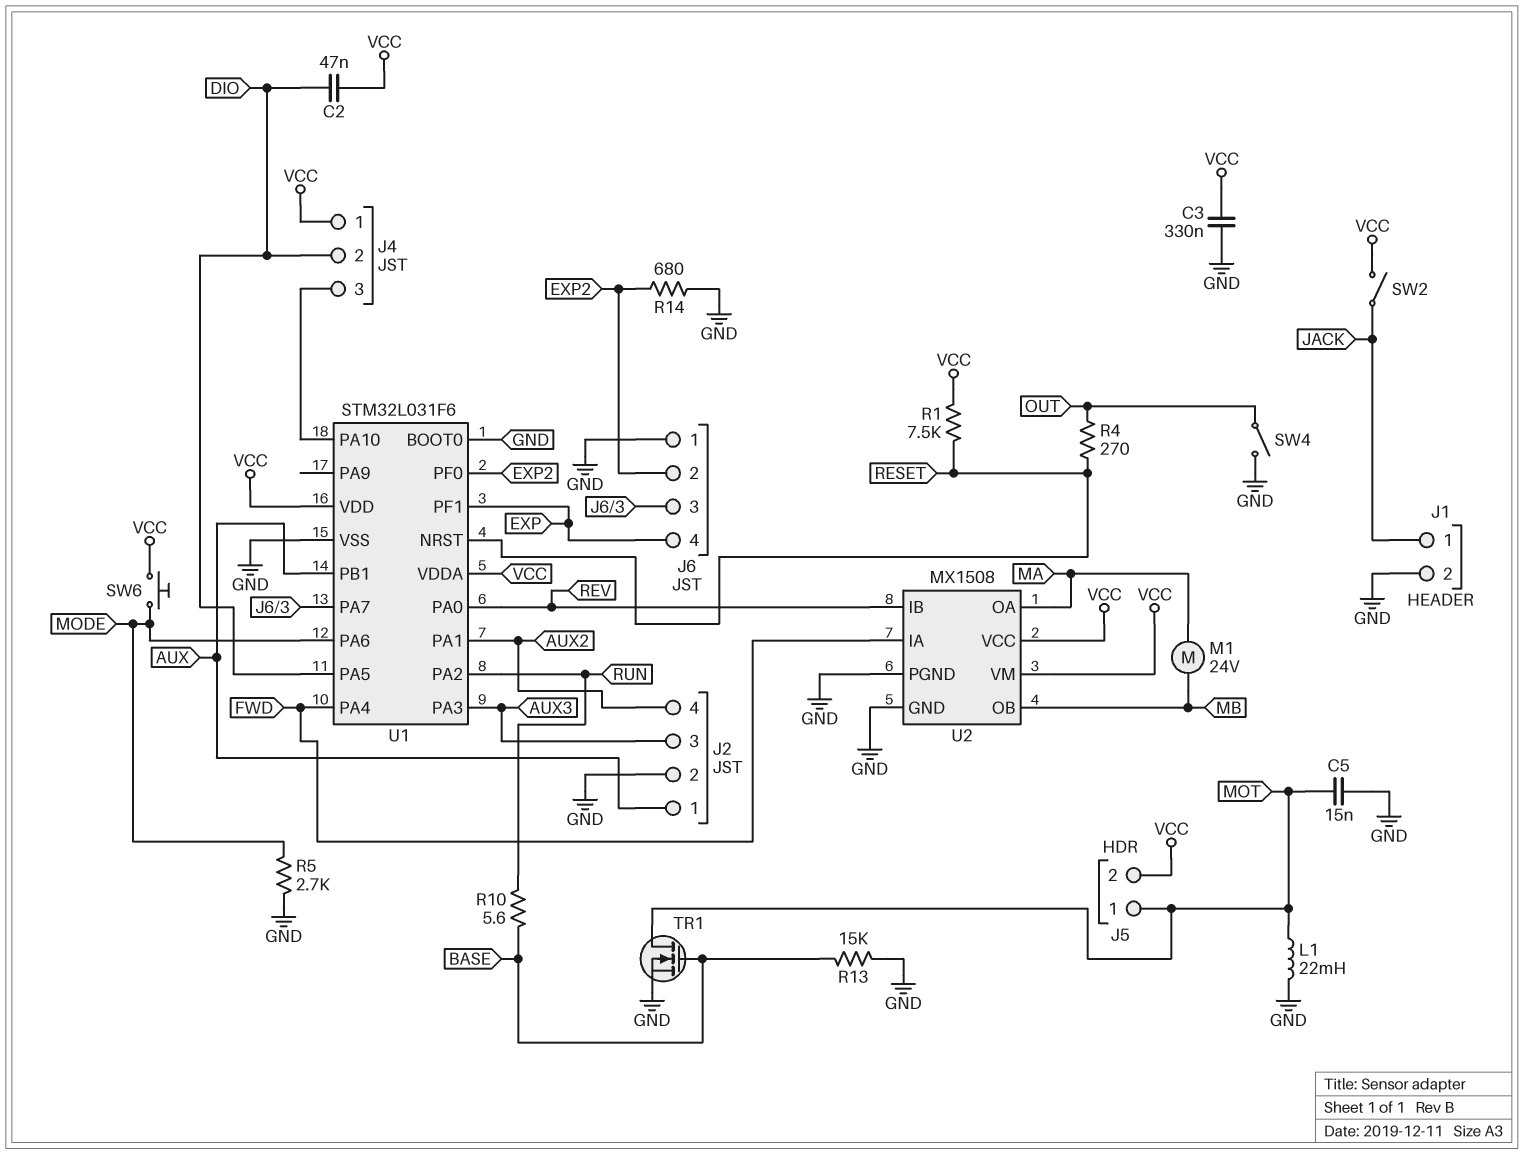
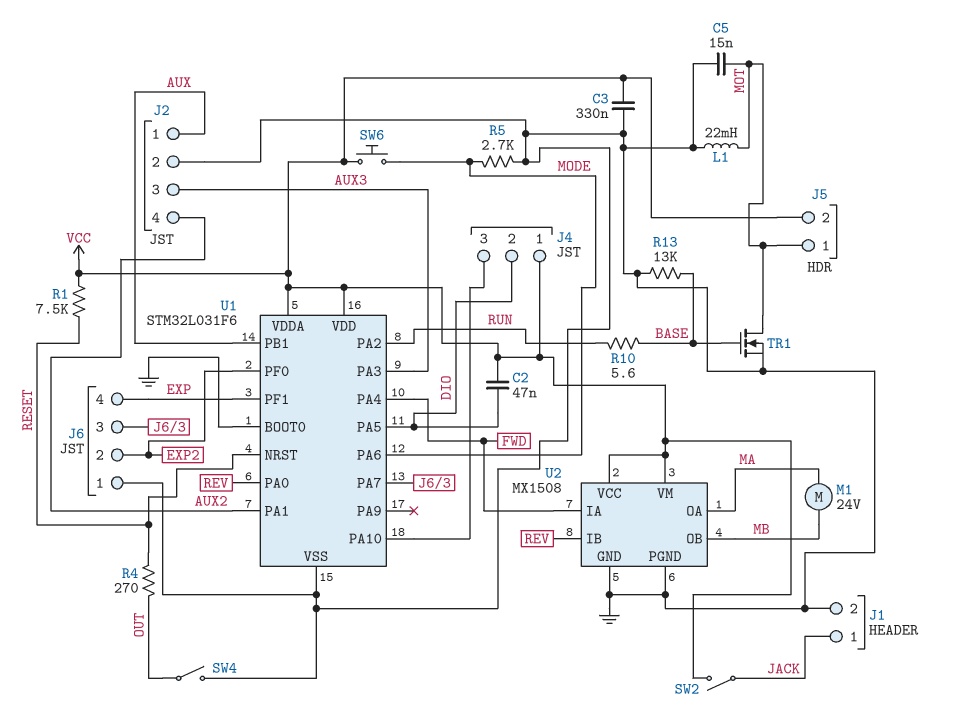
R13: 15k (BASE, GND) -> 13k (BASE, GND)
R14: 680 (EXP2, GND) -> none

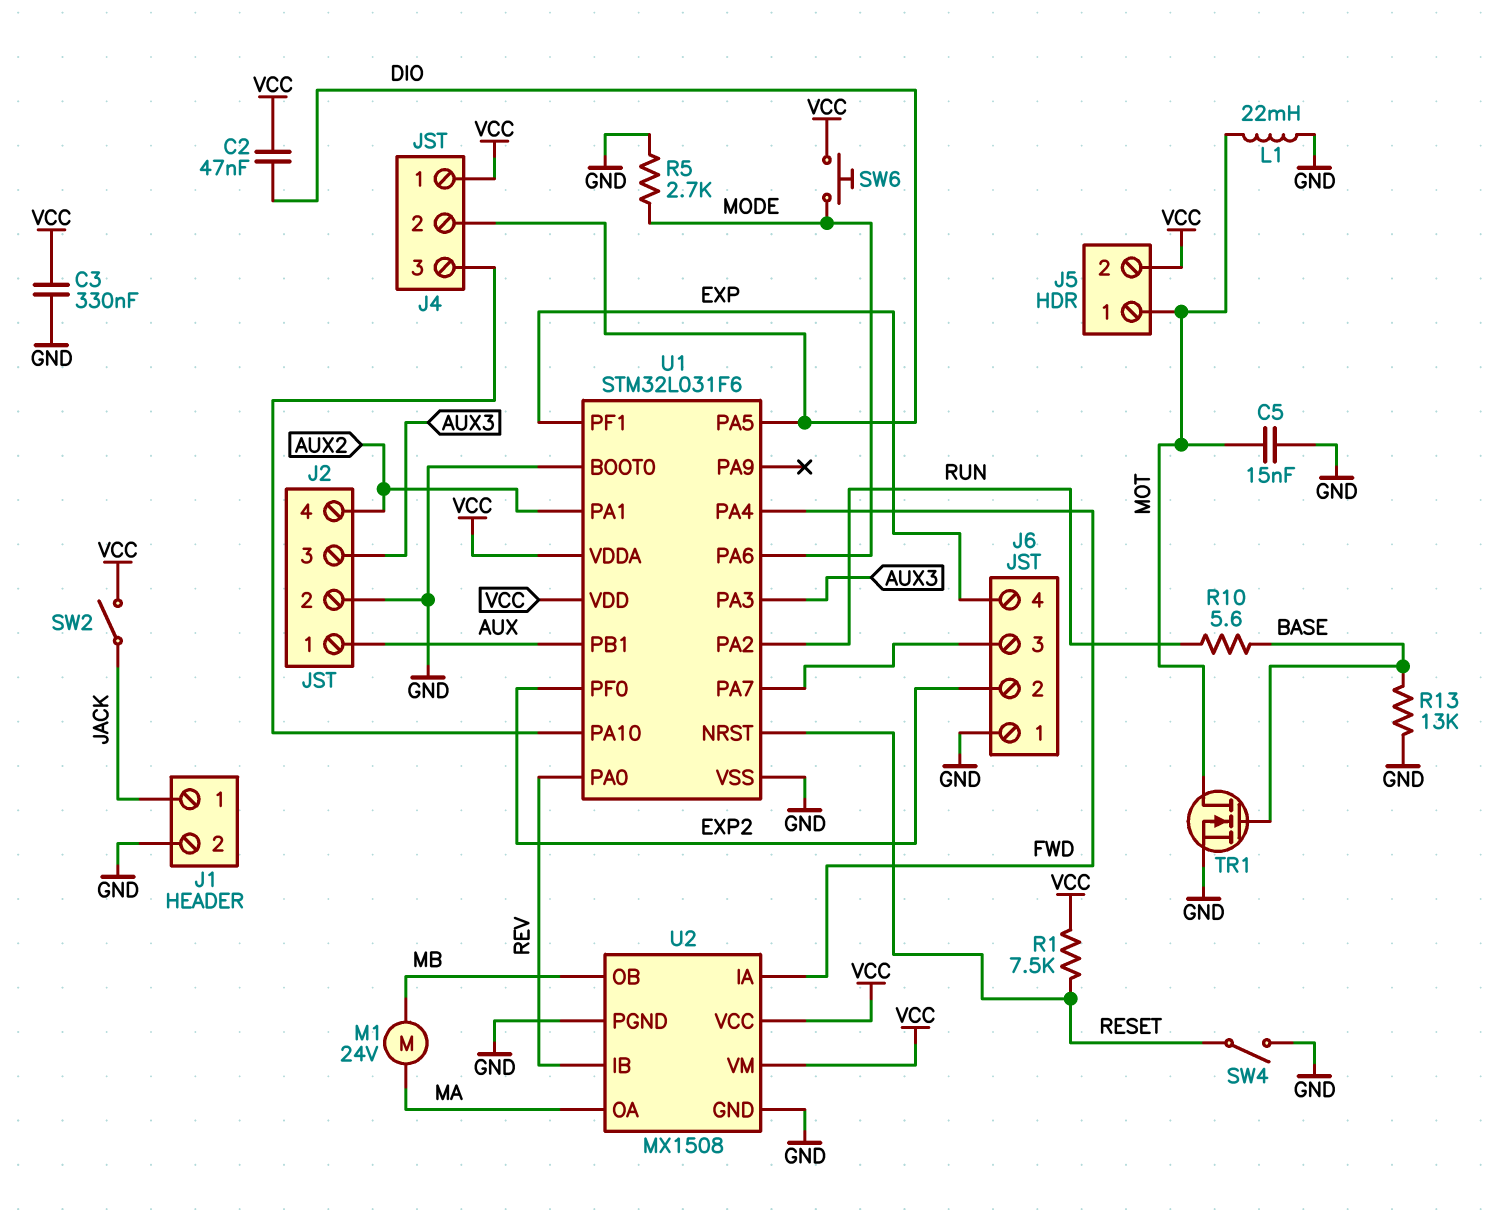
R4: 270 (OUT, RESET) -> none
SW4: switch (GND, OUT) -> switch (GND, RESET)

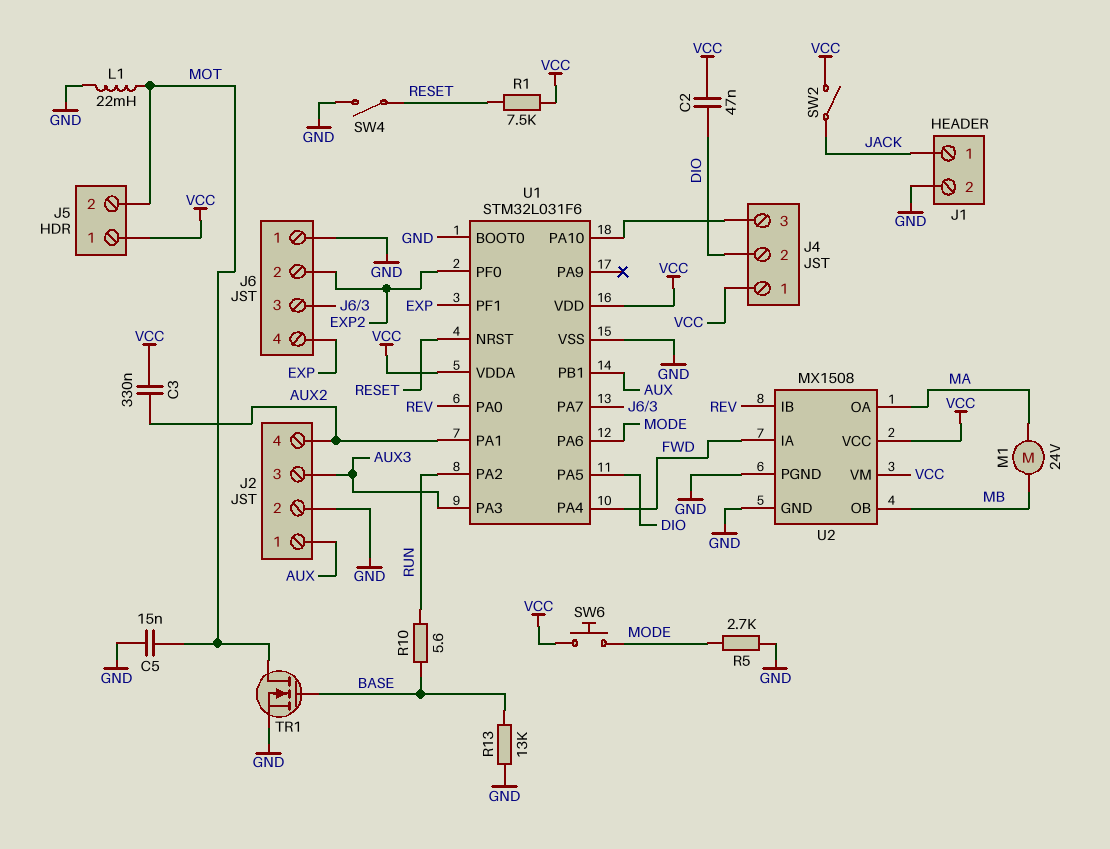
C3: 330nF (GND, VCC) -> 330nF (AUX2, VCC)
J5 pin 1: MOT -> VCC
J5 pin 2: VCC -> MOT

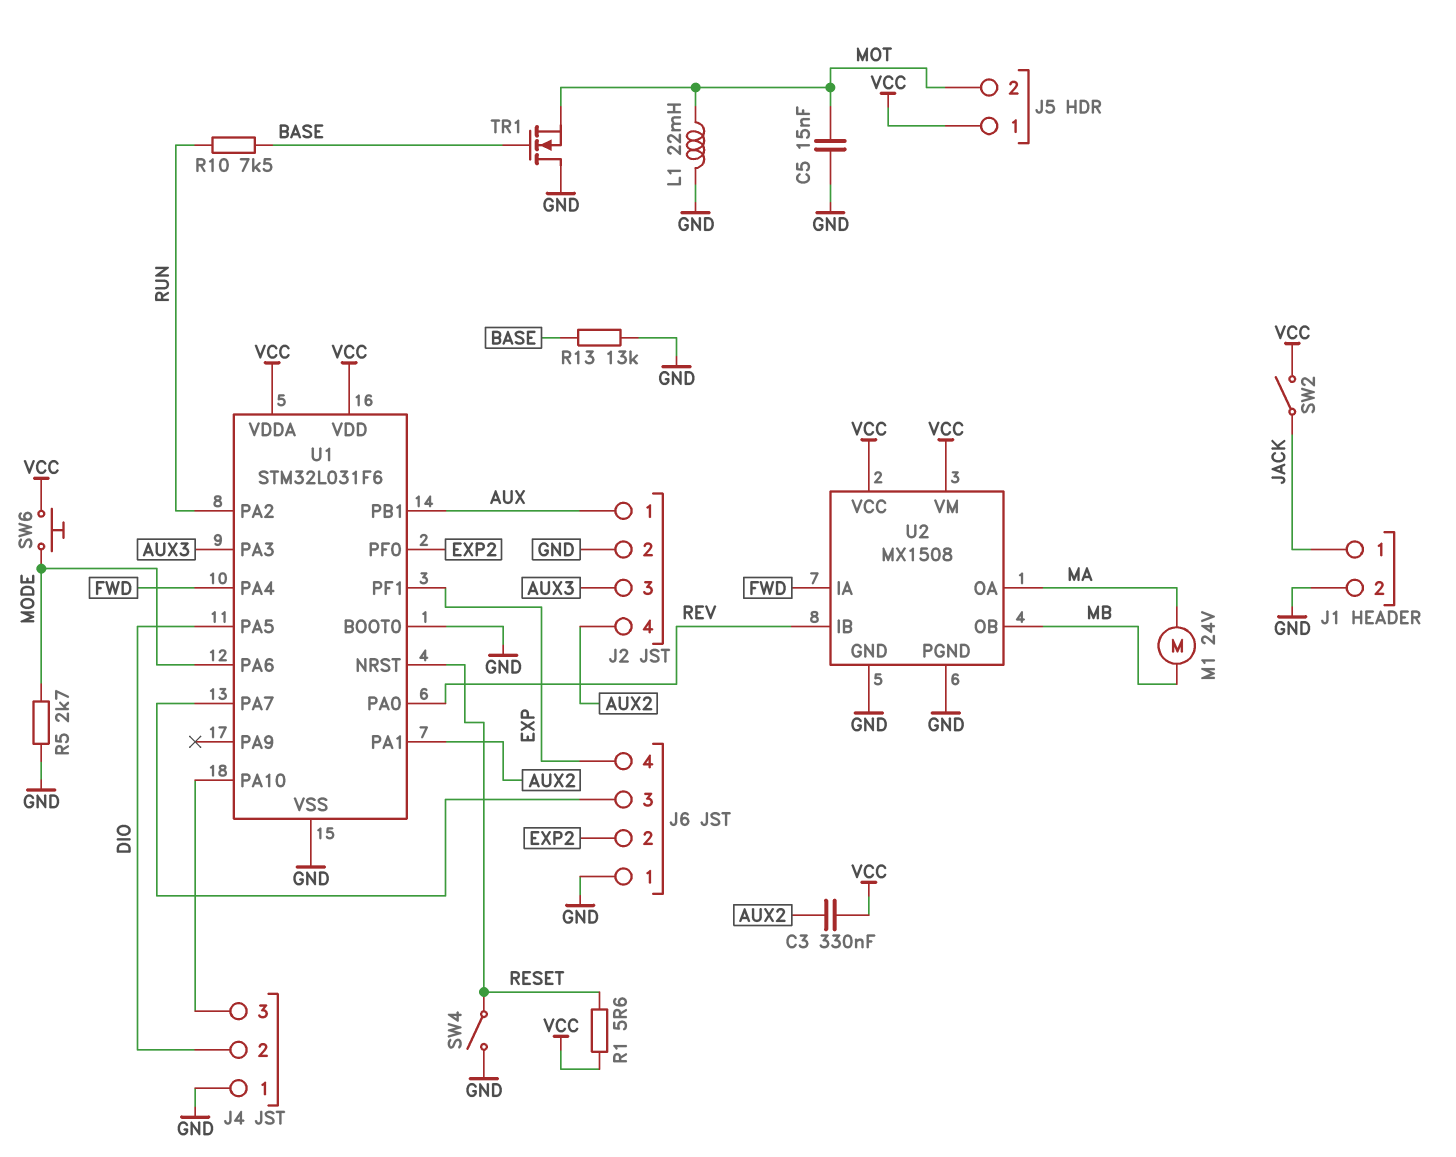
C2: 47nF (DIO, VCC) -> none
J4 pin 1: VCC -> GND
R1: 7.5k (RESET, VCC) -> 5.6 (RESET, VCC)
R10: 5.6 (BASE, RUN) -> 7.5k (BASE, RUN)
TR1: NMOS (G BASE, D MOT, S GND) -> NMOS (G BASE, D GND, S MOT)

